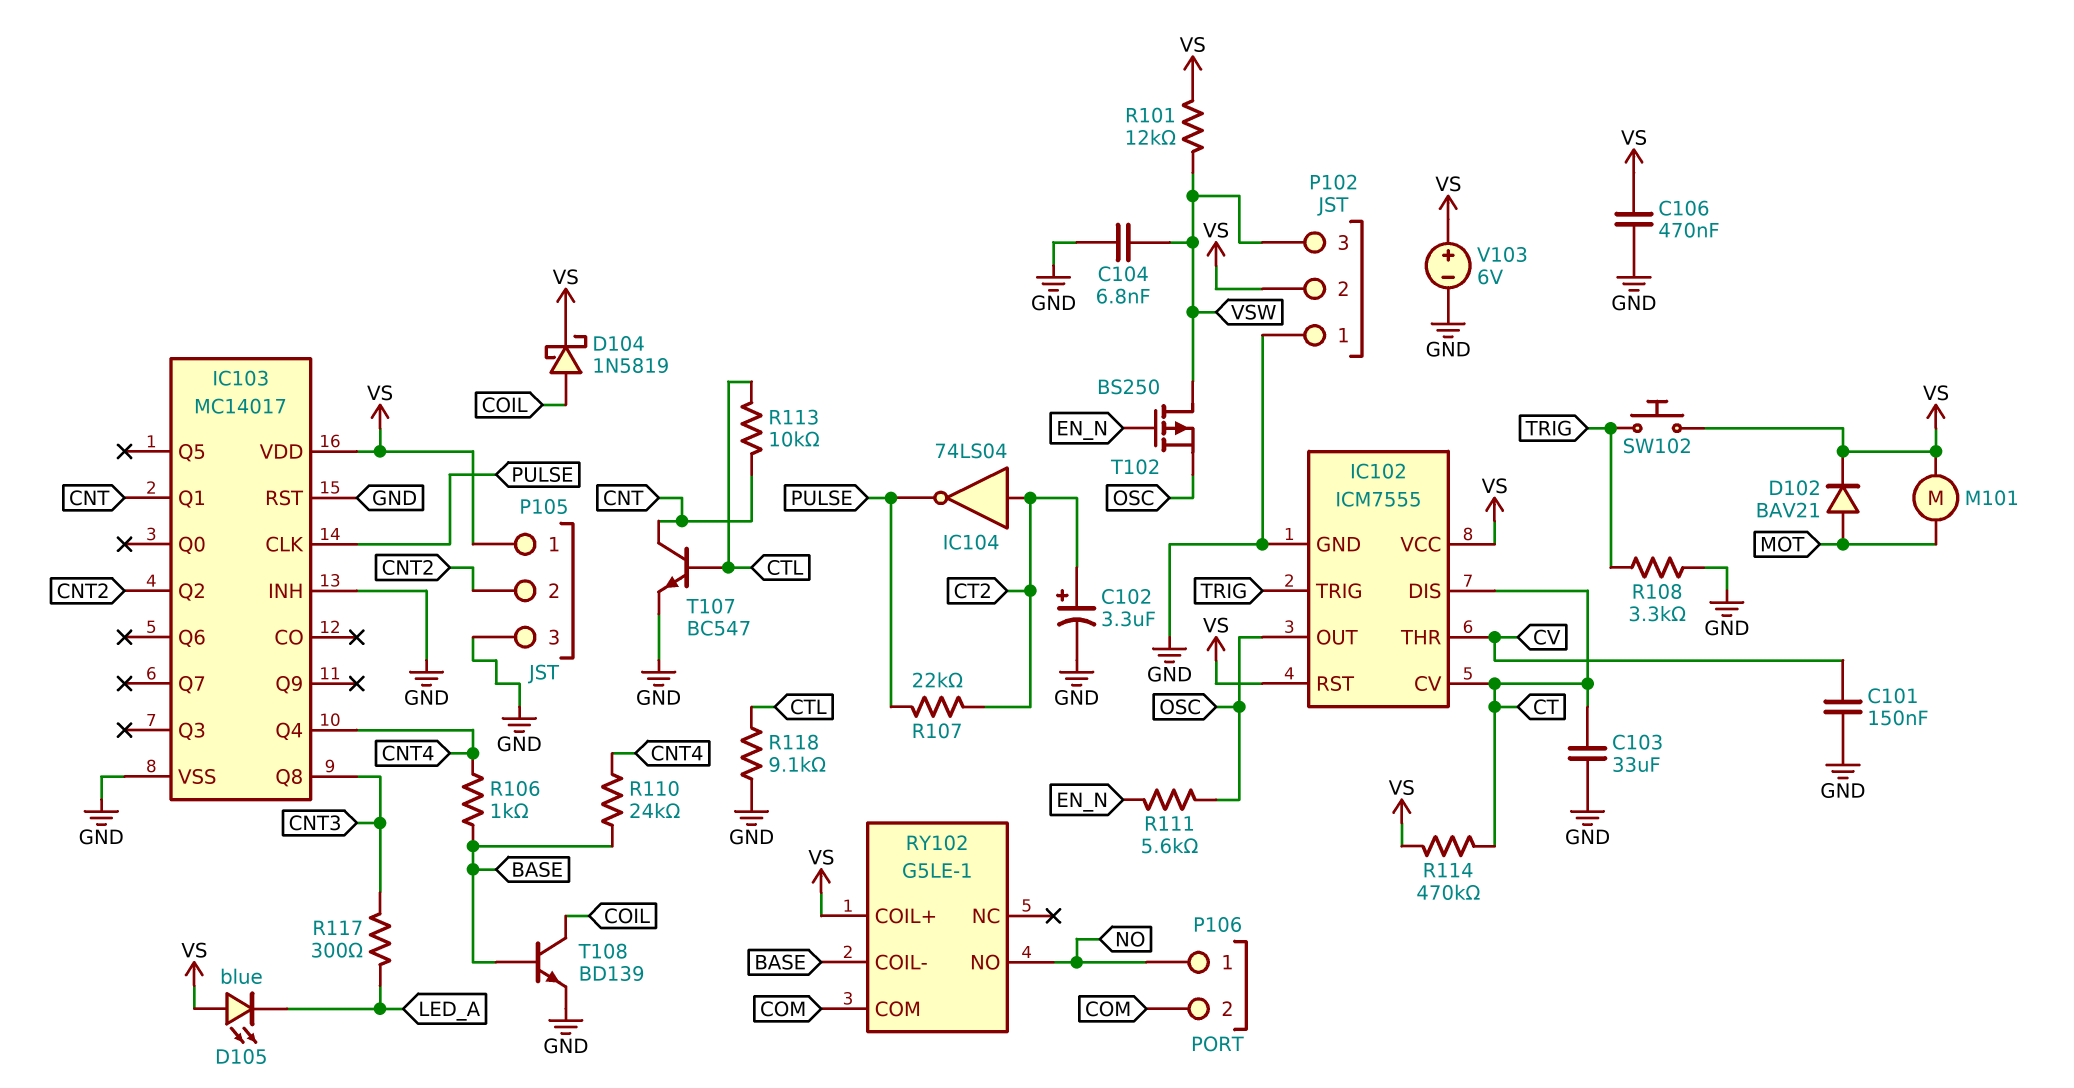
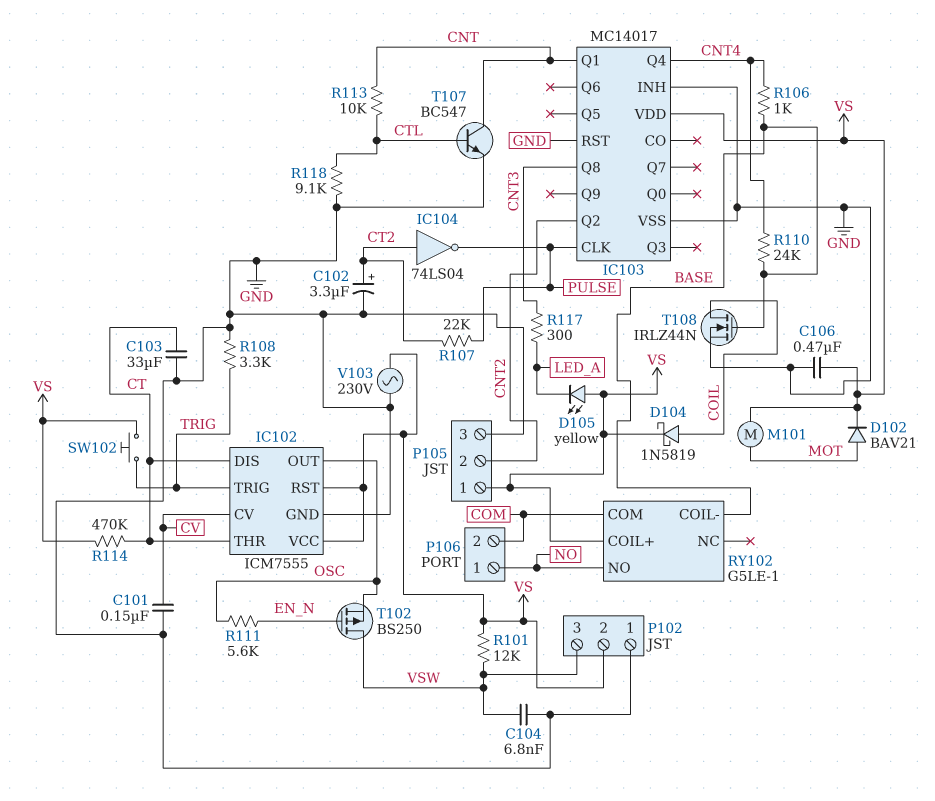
D105: LED blue (A VS, K LED_A) -> LED yellow (A VS, K LED_A)
IC102 pin CV: CT -> CV
IC102 pin THR: CV -> CT
T108: NPN BD139 (B BASE, C COIL, E GND) -> NMOS IRLZ44N (G BASE, D COIL, S GND)
V103: 6V (plus VS, minus GND) -> AC 230V (GND, VS)

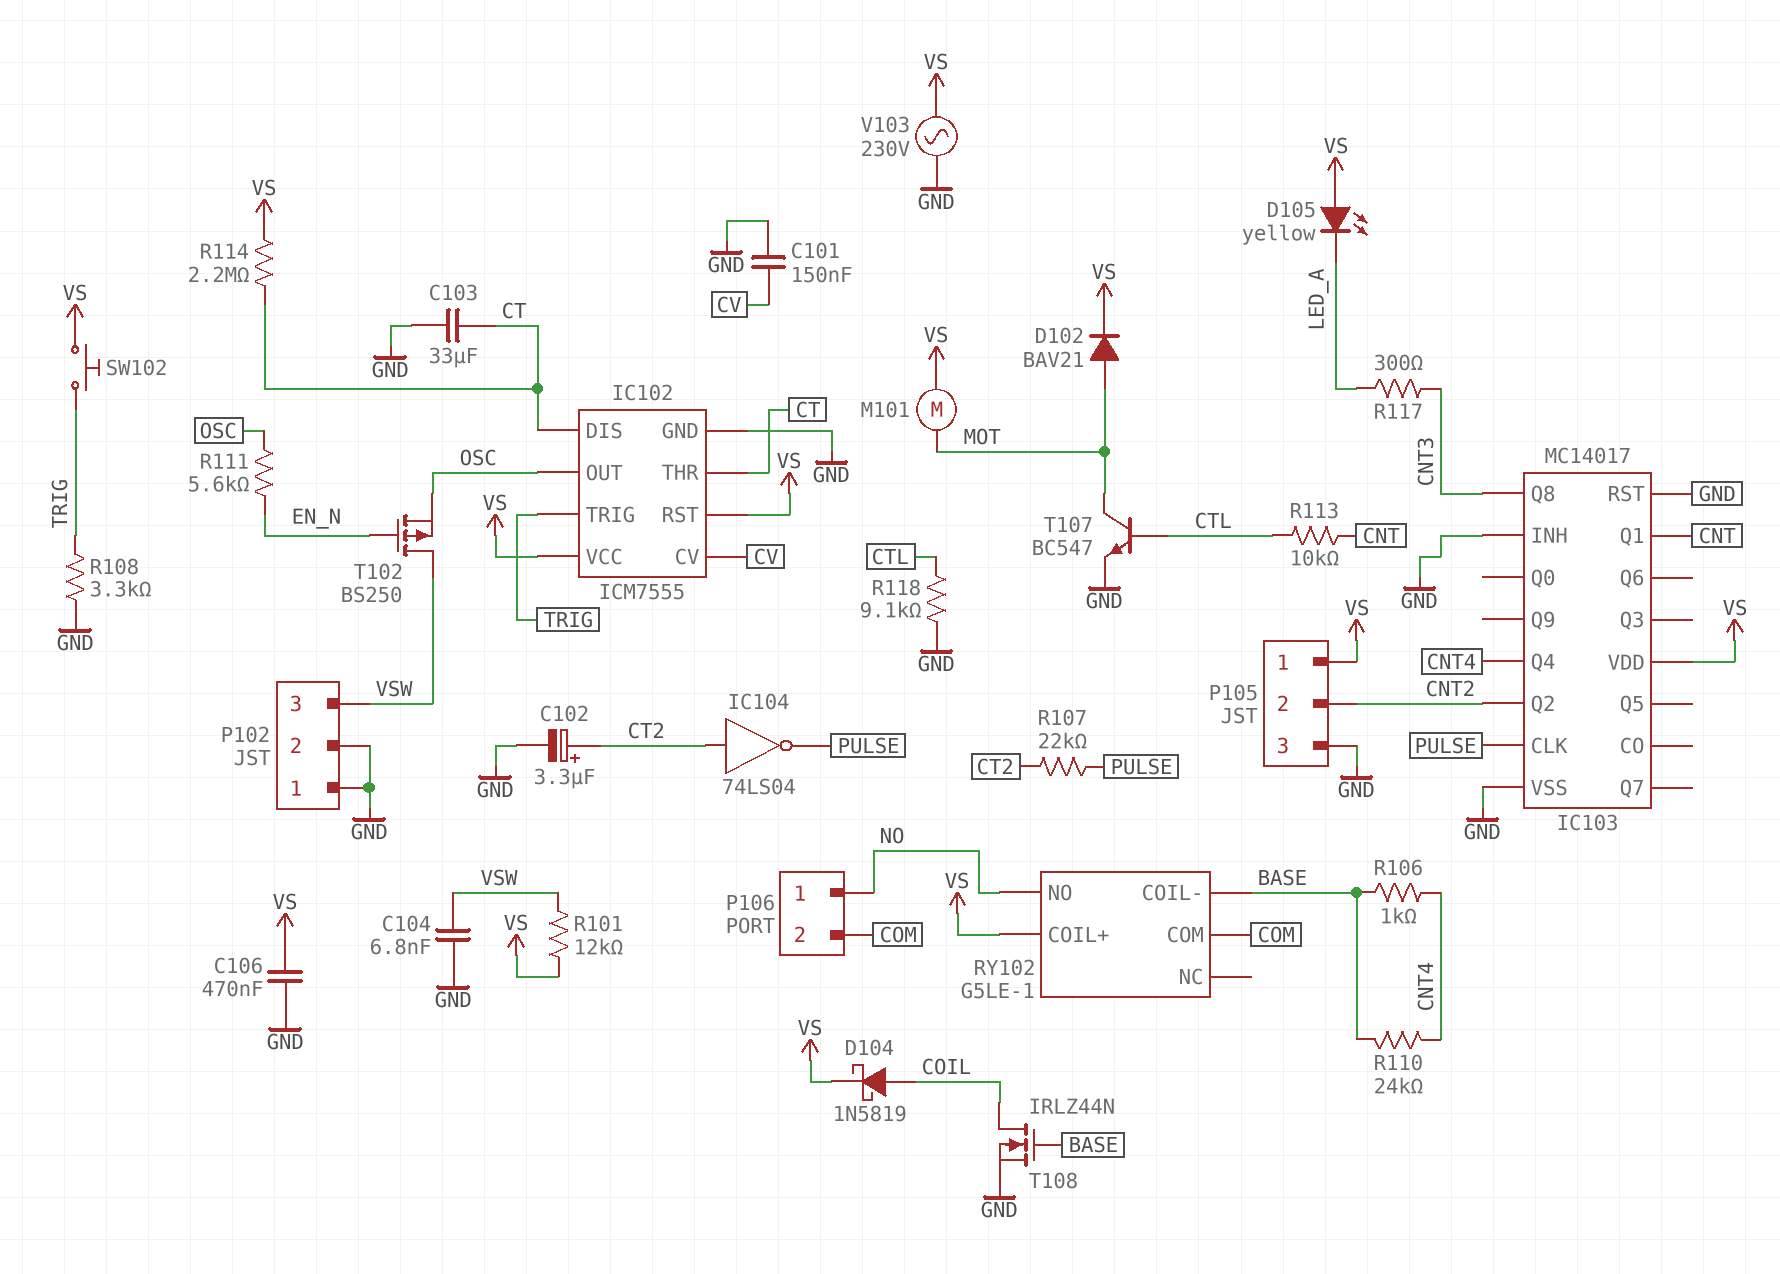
P102 pin 2: VS -> GND
R114: 470k (CT, VS) -> 2.2M (CT, VS)
T107: NPN BC547 (B CTL, C CNT, E GND) -> NPN BC547 (B CTL, C MOT, E GND)

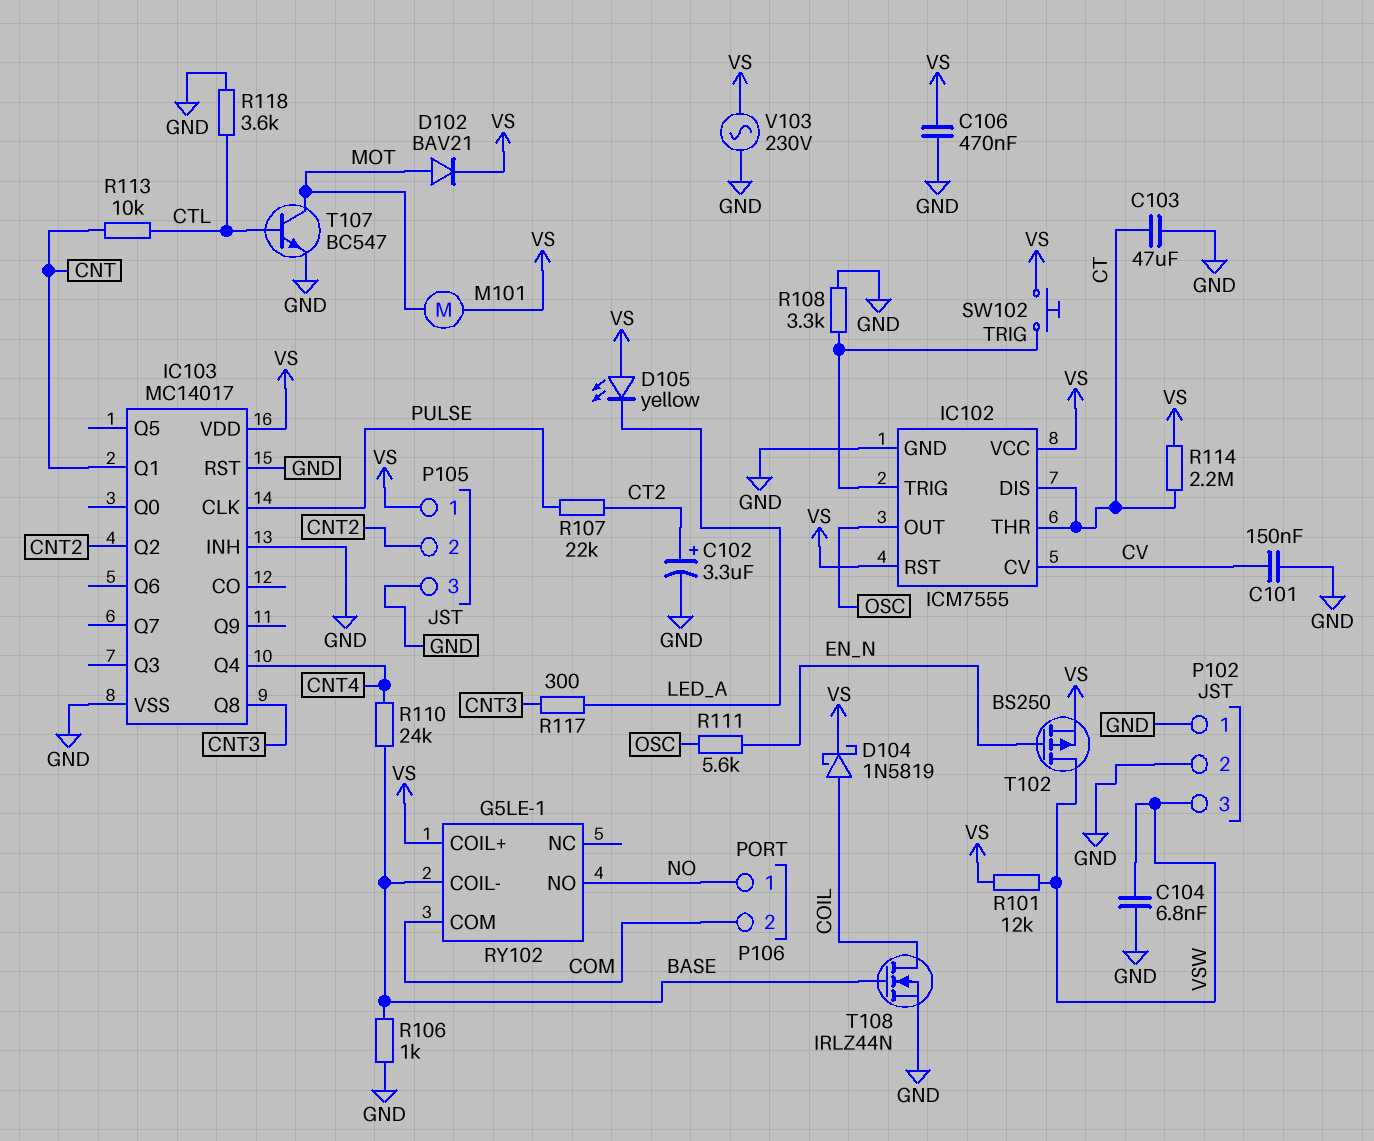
C103: 33uF (CT, GND) -> 47uF (CT, GND)
IC104: NOT 74LS04 (in CT2, out PULSE) -> none
R106: 1k (BASE, CNT4) -> 1k (BASE, GND)
R118: 9.1k (CTL, GND) -> 3.6k (CTL, GND)
T102: PMOS BS250 (G EN_N, D VSW, S OSC) -> PMOS BS250 (G EN_N, D VSW, S VS)

